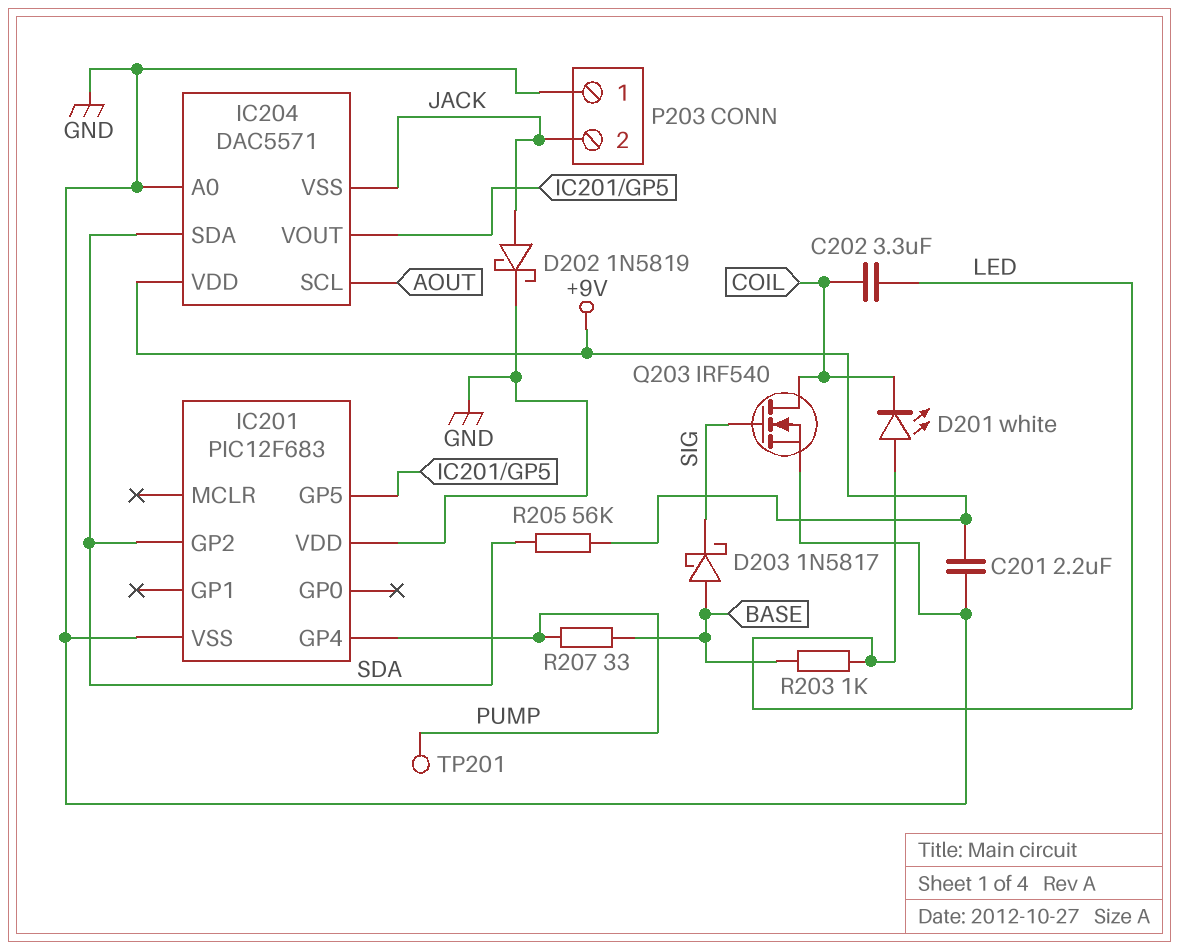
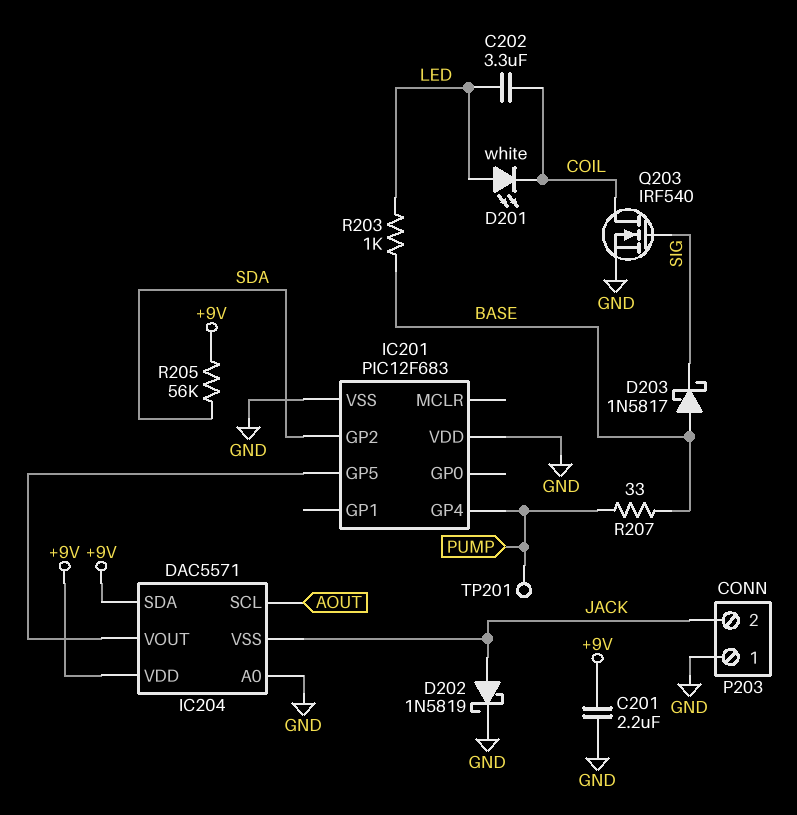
IC204 pin SDA: SDA -> +9V

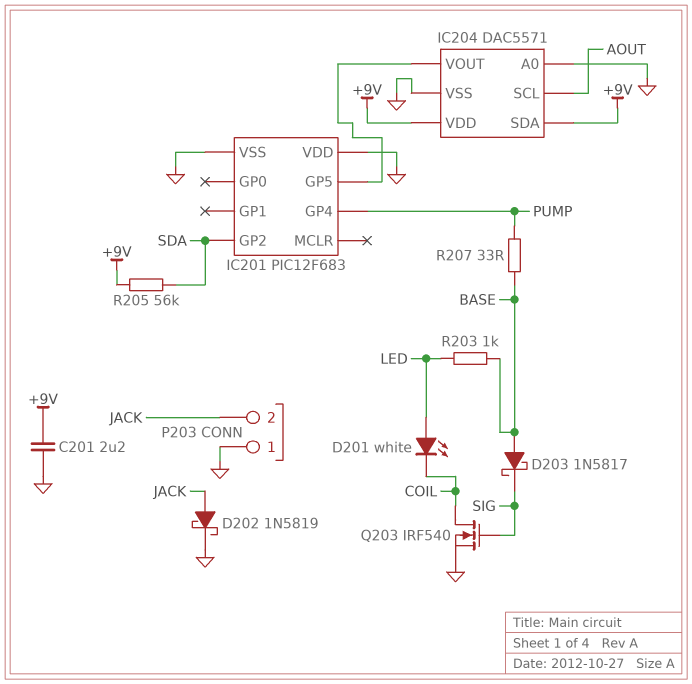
C202: 3.3uF (COIL, LED) -> none
IC204 pin VSS: JACK -> GND
TP201: test point (PUMP) -> none

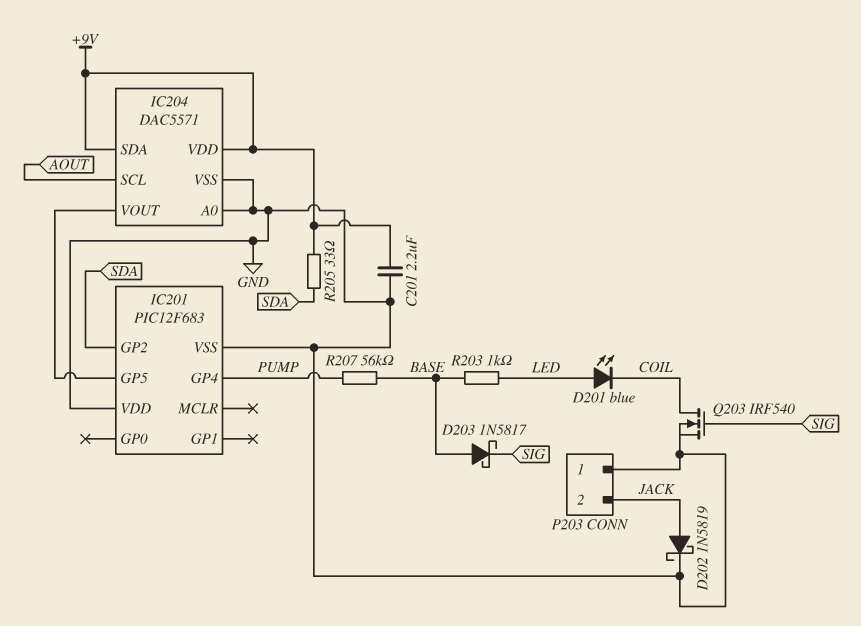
D201: LED white (A LED, K COIL) -> LED blue (A LED, K COIL)
R205: 56k (+9V, SDA) -> 33 (+9V, SDA)
R207: 33 (BASE, PUMP) -> 56k (BASE, PUMP)

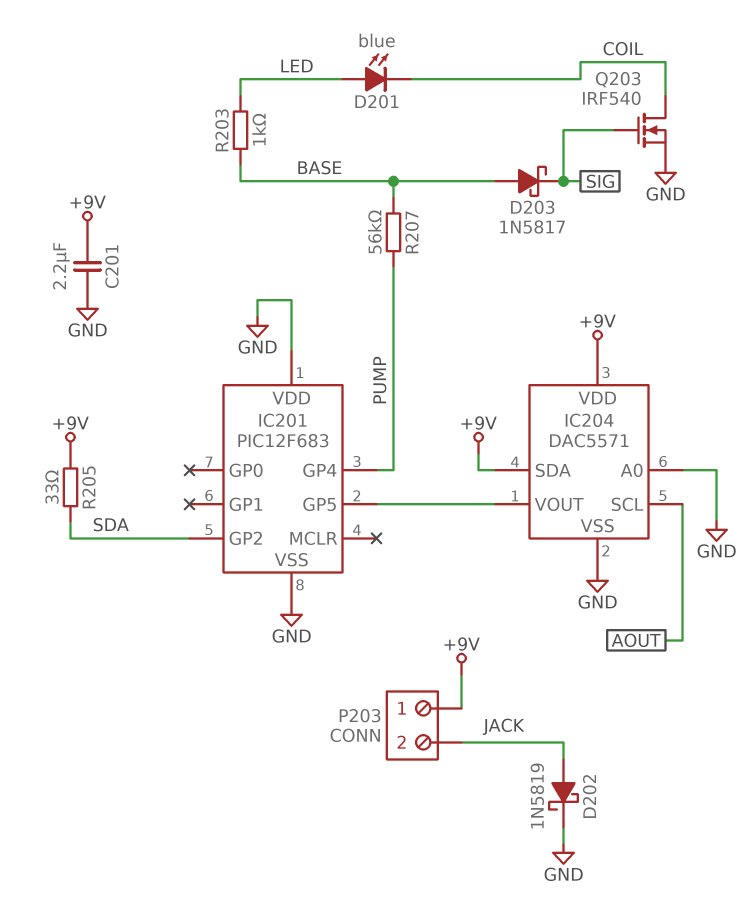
P203 pin 1: GND -> +9V

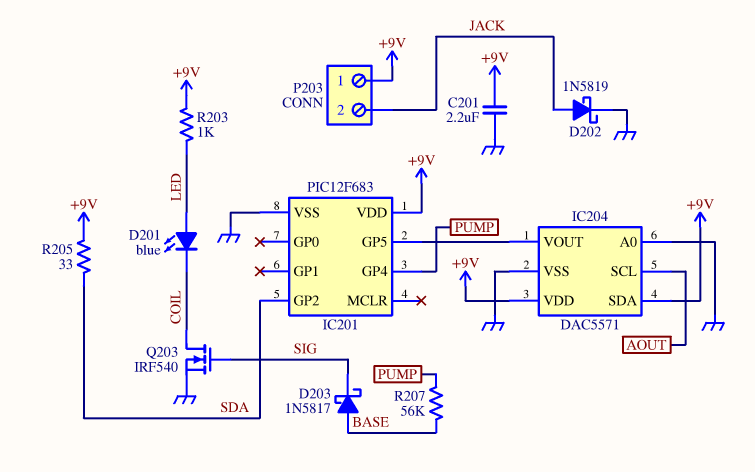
IC201 pin VDD: GND -> +9V
R203: 1k (BASE, LED) -> 1k (+9V, LED)

